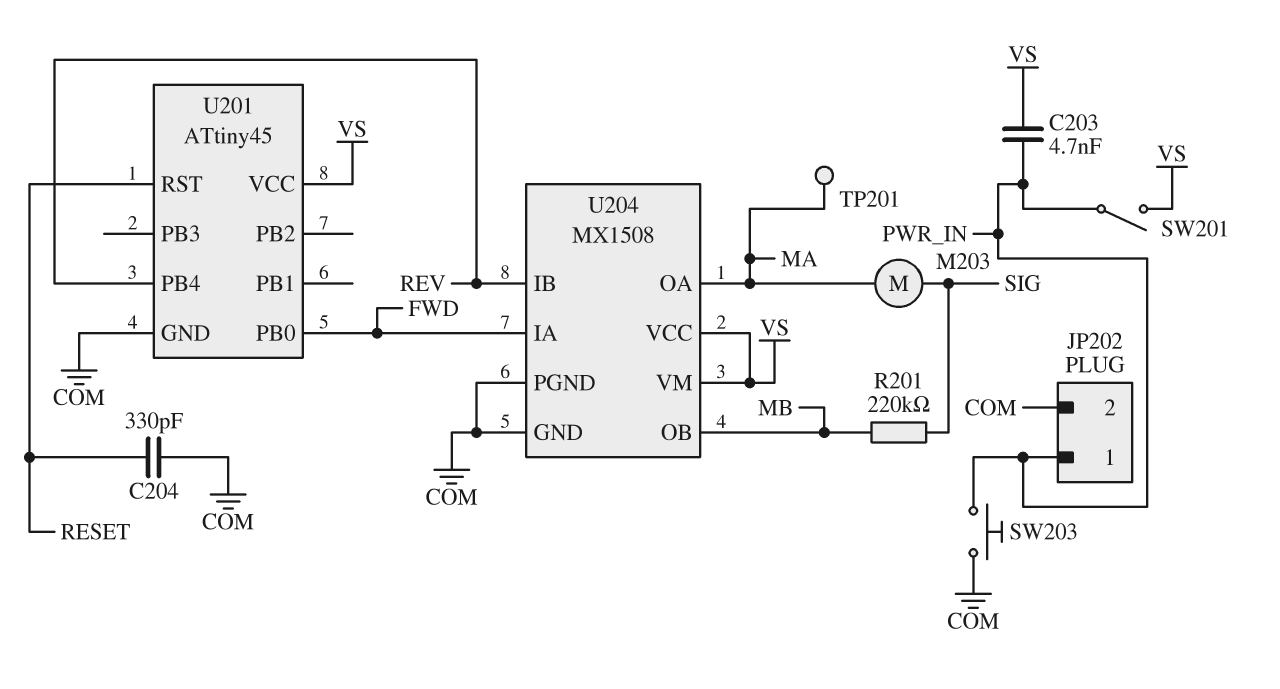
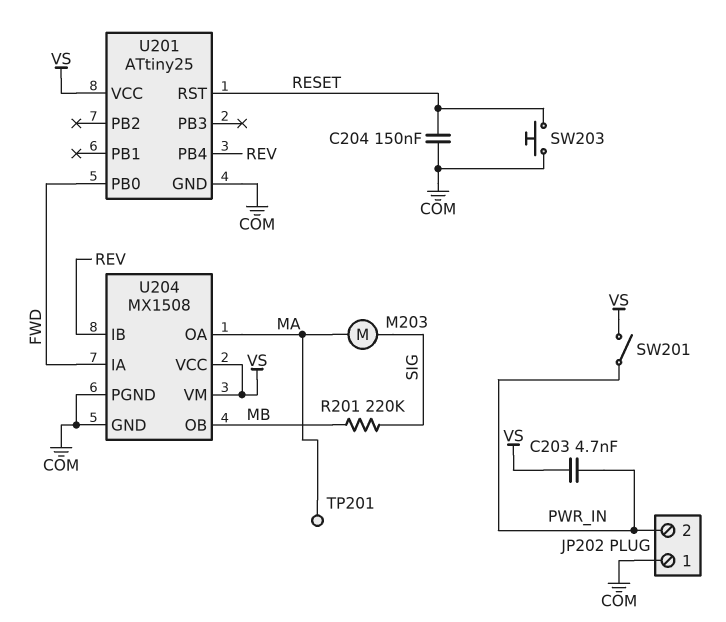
C204: 330pF (COM, RESET) -> 150nF (COM, RESET)
JP202 pin 1: PWR_IN -> COM
JP202 pin 2: COM -> PWR_IN
SW203: button (COM, PWR_IN) -> button (COM, RESET)
U201: ATtiny45 -> ATtiny25

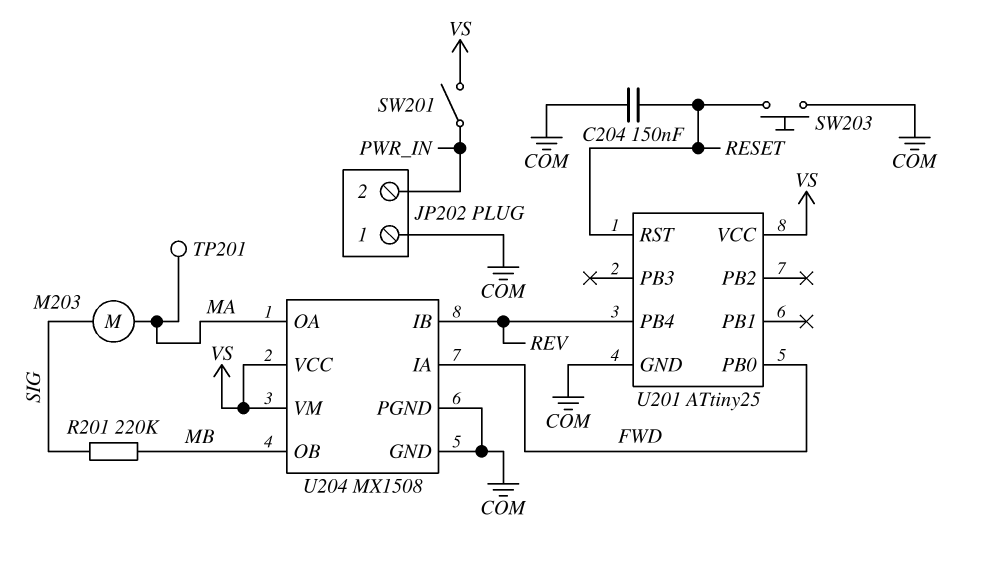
C203: 4.7nF (PWR_IN, VS) -> none

